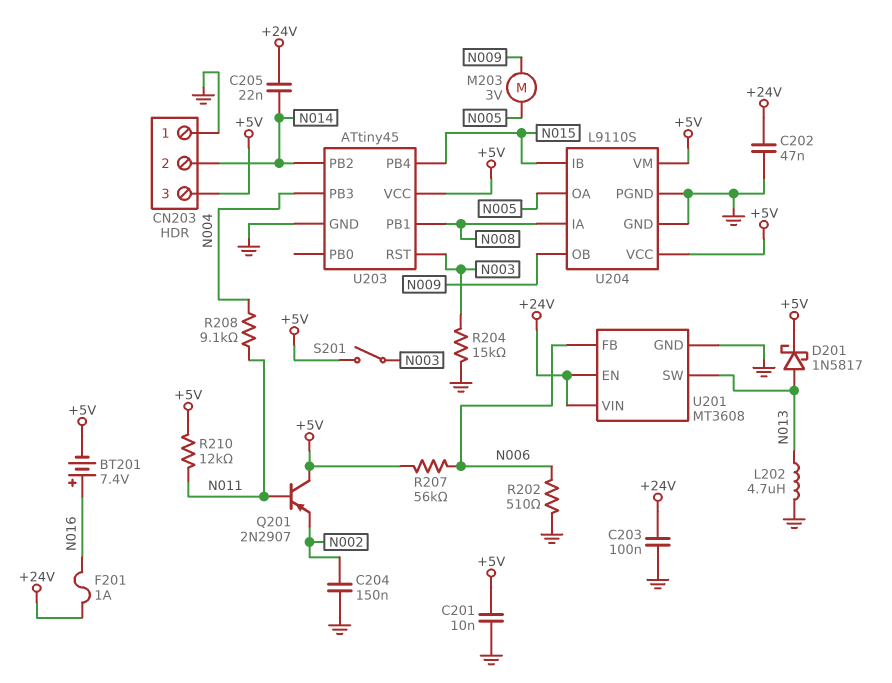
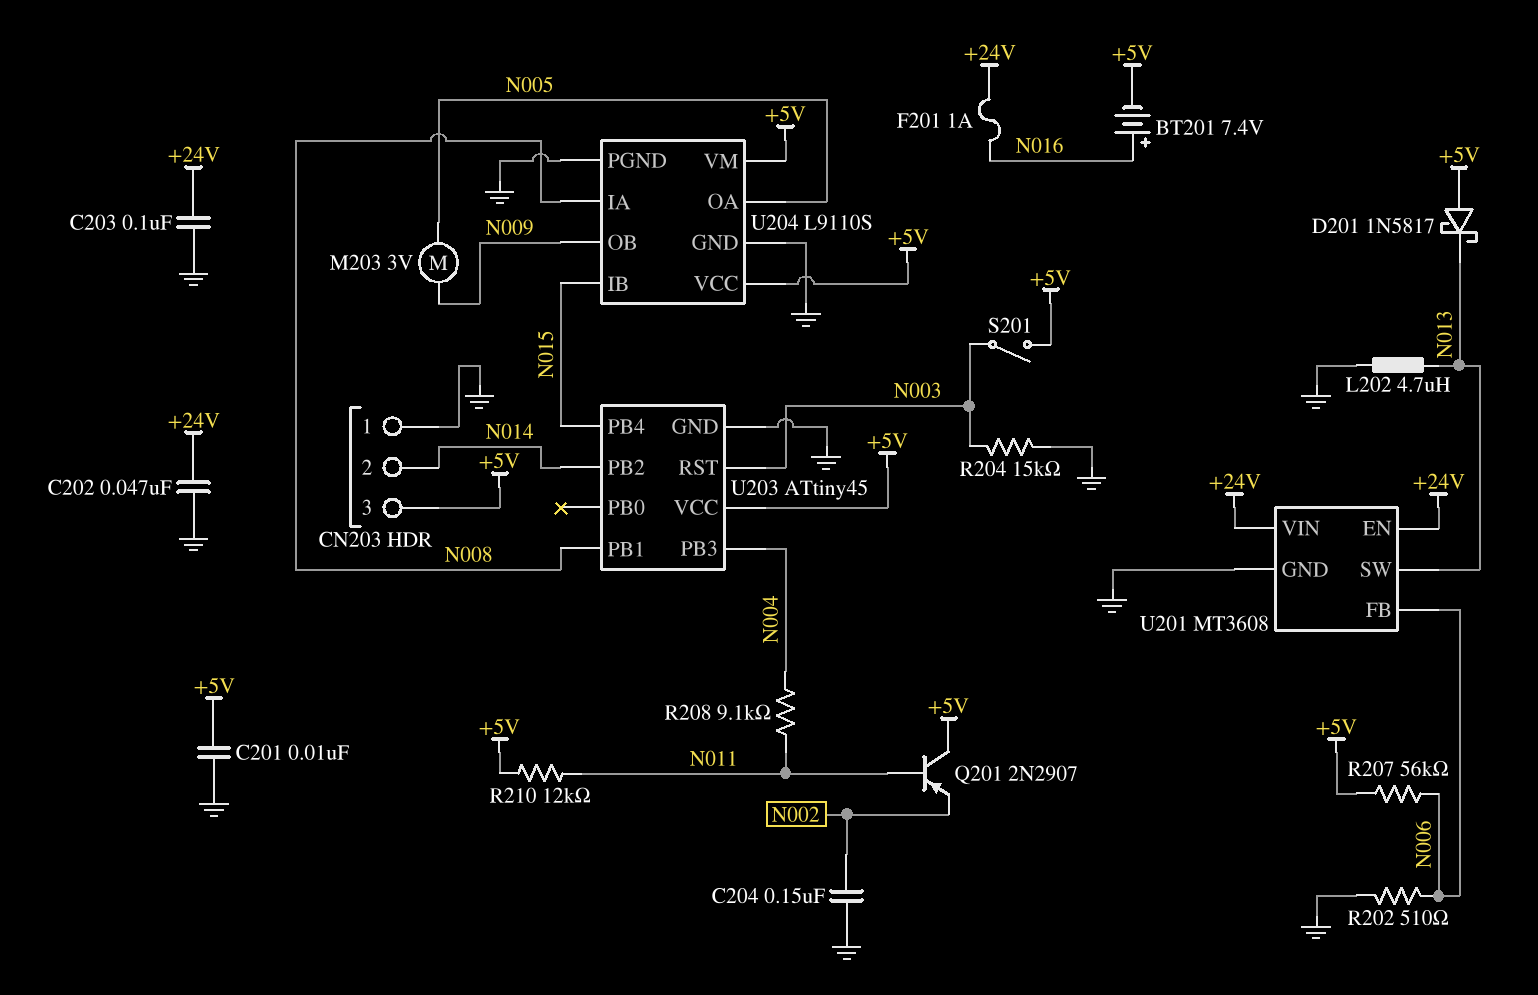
C205: 22nF (+24V, N014) -> none
D201: schottky 1N5817 (A N013, K +5V) -> schottky 1N5817 (A +5V, K N013)

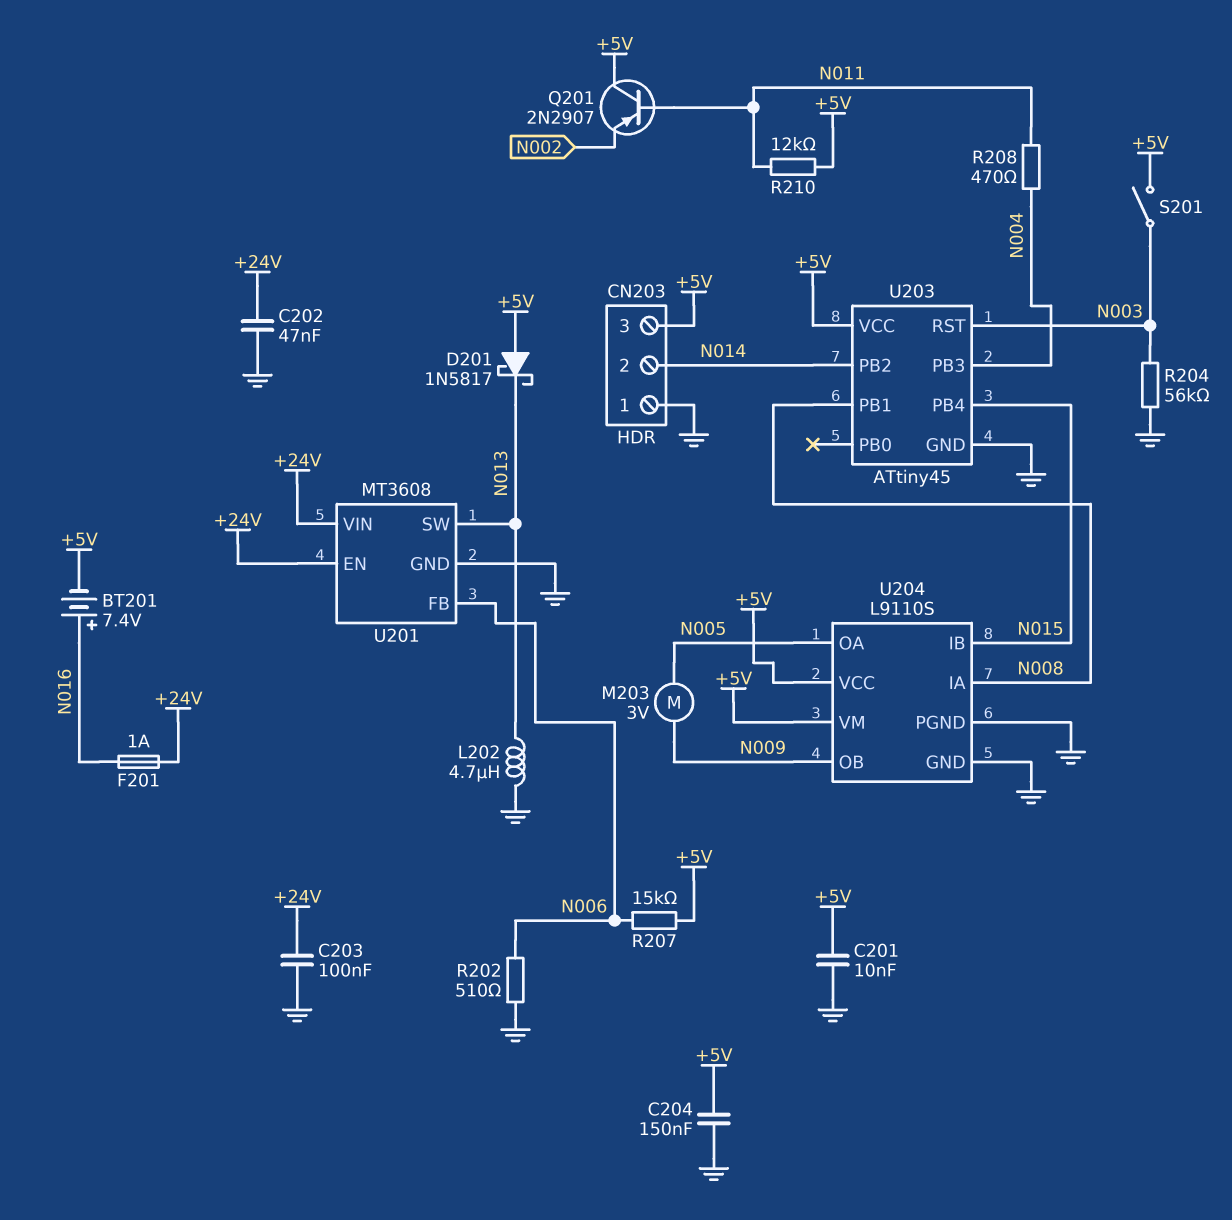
C204: 150nF (GND, N002) -> 150nF (+5V, GND)
R204: 15k (GND, N003) -> 56k (GND, N003)
R207: 56k (+5V, N006) -> 15k (+5V, N006)
R208: 9.1k (N004, N011) -> 470 (N004, N011)

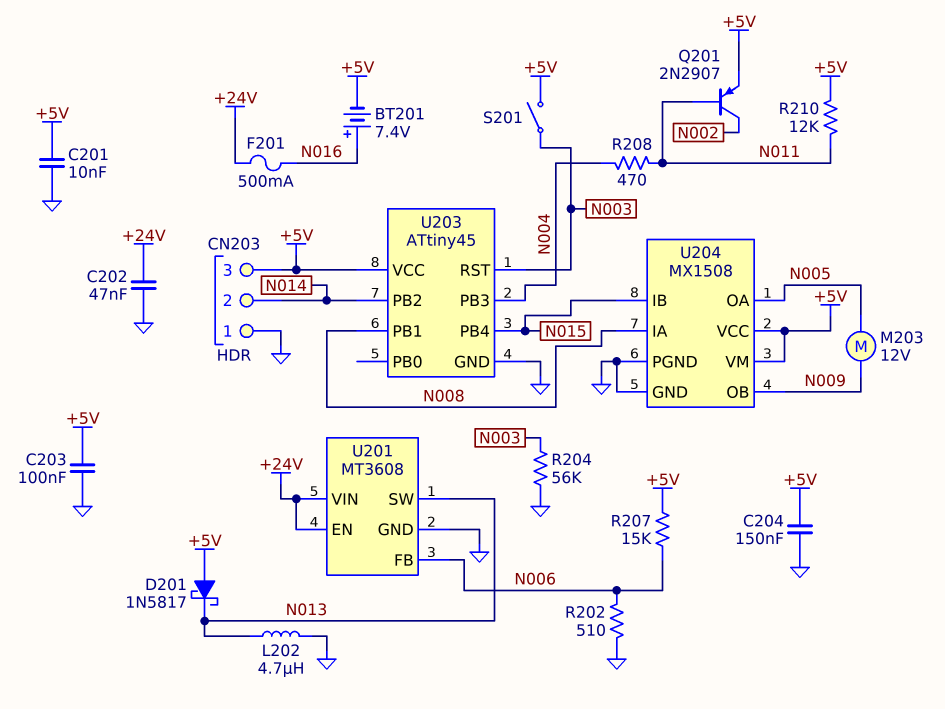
C203: 100nF (+24V, GND) -> 100nF (+5V, GND)
F201: 1A (+24V, N016) -> 500mA (+24V, N016)
M203: motor 3V (N005, N009) -> motor 12V (N005, N009)
Q201: PNP 2N2907 (B N011, C +5V, E N002) -> PNP 2N2907 (B N011, C N002, E +5V)
U204: L9110S -> MX1508

